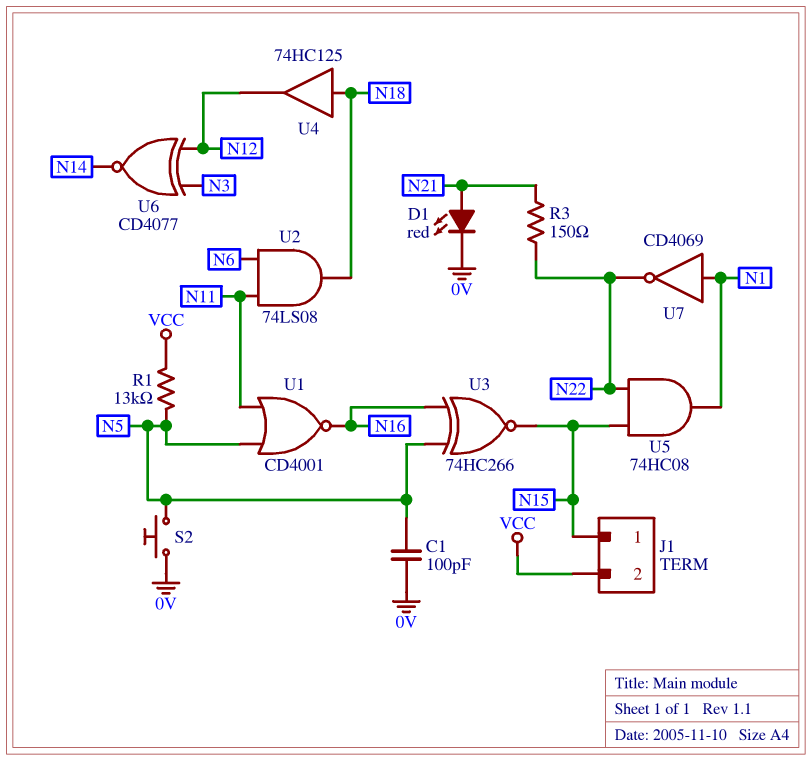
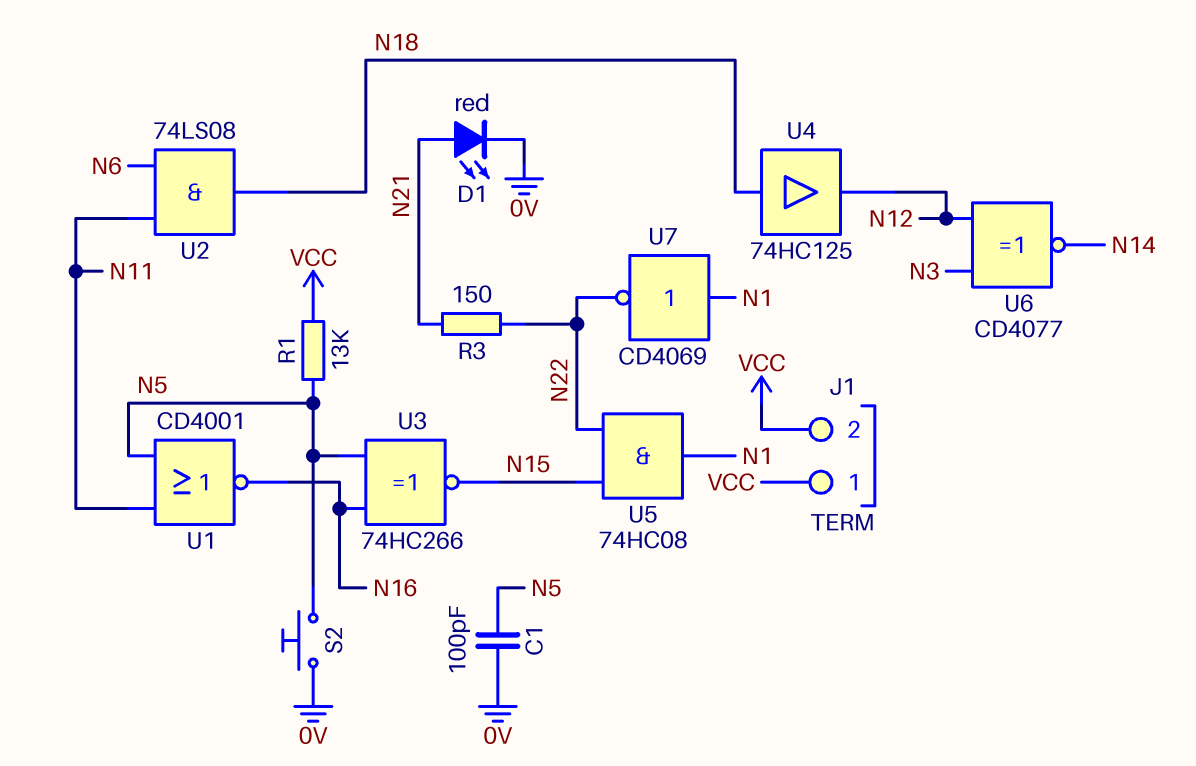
J1 pin 1: N15 -> VCC

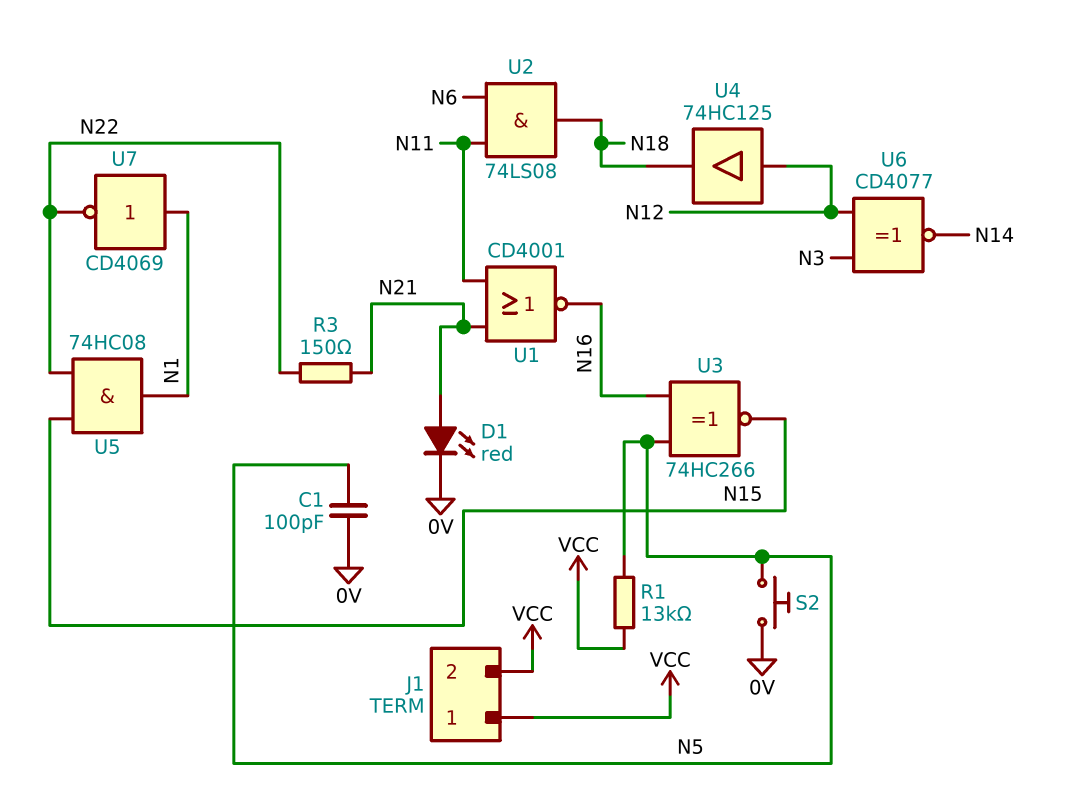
U1: NOR CD4001 (in N5, in N11, out N16) -> NOR CD4001 (in N11, in N21, out N16)
U4: buffer 74HC125 (in N18, out N12) -> buffer 74HC125 (in N12, out N18)

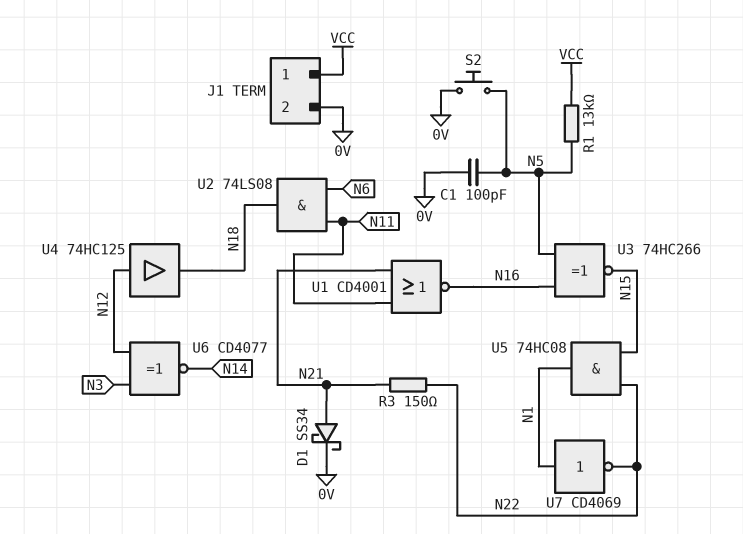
D1: LED red (A N21, K 0V) -> schottky SS34 (A N21, K 0V)
J1 pin 2: VCC -> 0V

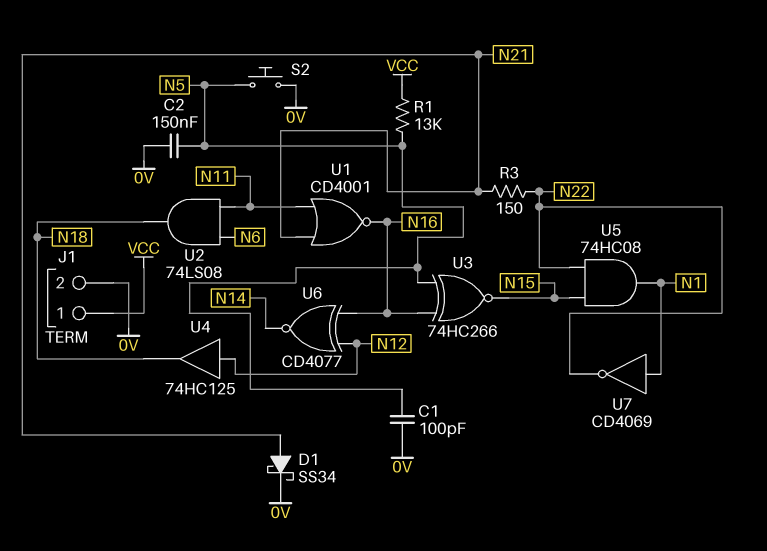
C2: none -> 150nF (0V, N5)
U6: XNOR CD4077 (in N3, in N12, out N14) -> XNOR CD4077 (in N12, in N16, out N14)

